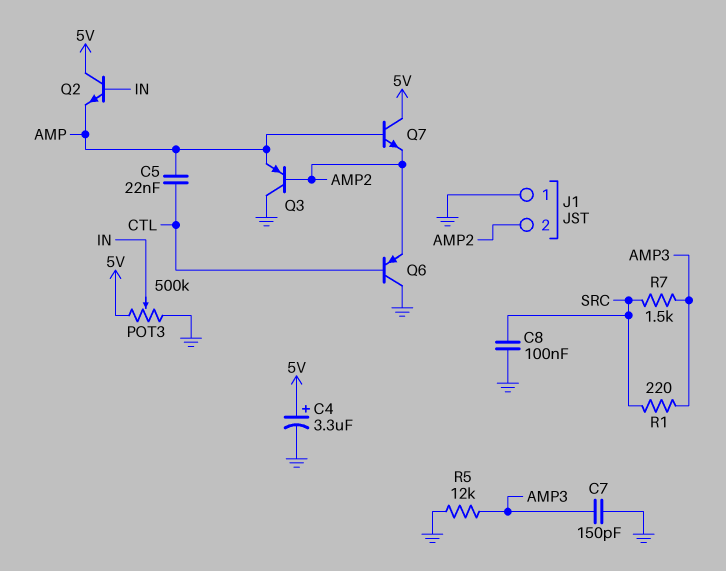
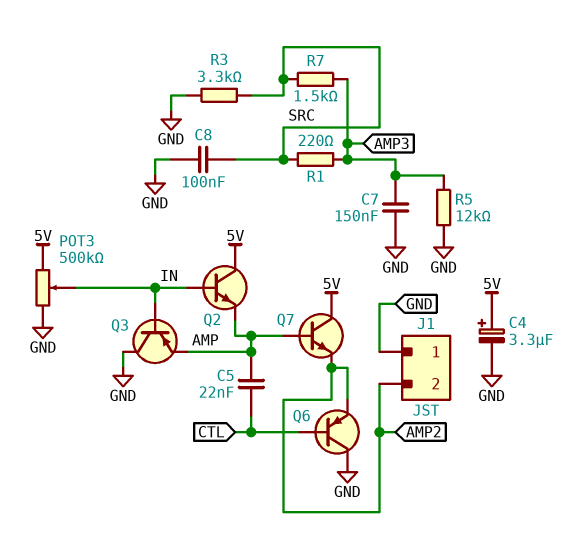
C7: 150pF (AMP3, GND) -> 150nF (AMP3, GND)
Q3: PNP (B AMP2, C GND, E AMP) -> PNP (B IN, C GND, E AMP)
R3: none -> 3.3k (GND, SRC)

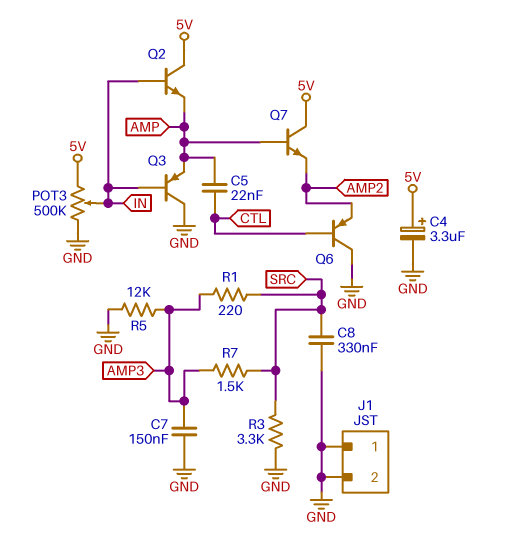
C8: 100nF (GND, SRC) -> 330nF (GND, SRC)
J1 pin 2: AMP2 -> GND

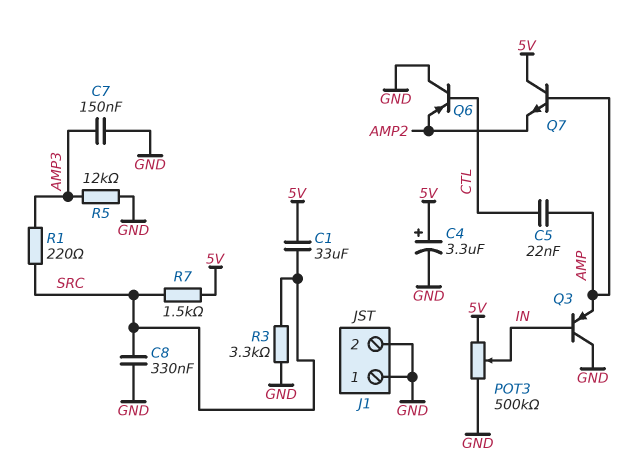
C1: none -> 33uF (5V, SRC)
Q2: NPN (B IN, C 5V, E AMP) -> none
R7: 1.5k (AMP3, SRC) -> 1.5k (5V, SRC)

